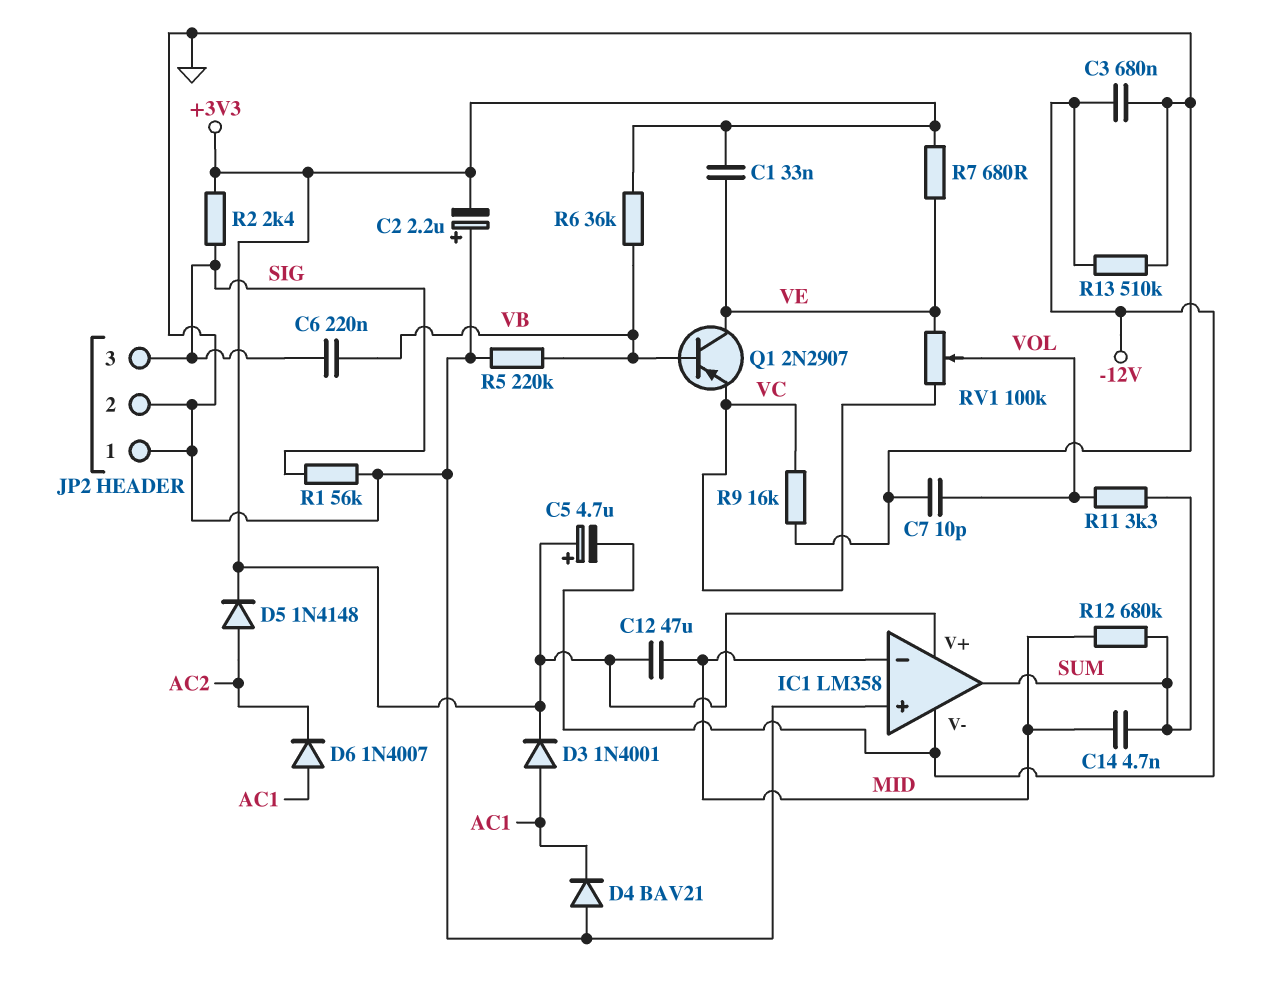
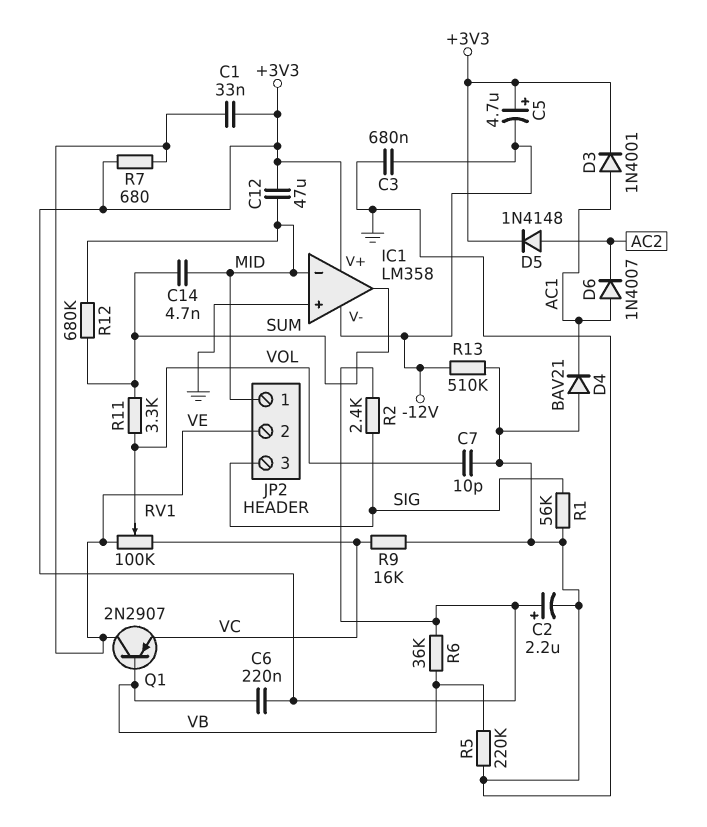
C2: 2.2uF (plus GND, minus +3V3) -> 2.2uF (plus +3V3, minus GND)
C6: 220nF (SIG, VB) -> 220nF (+3V3, VB)
JP2 pin 1: GND -> MID
JP2 pin 2: GND -> VE

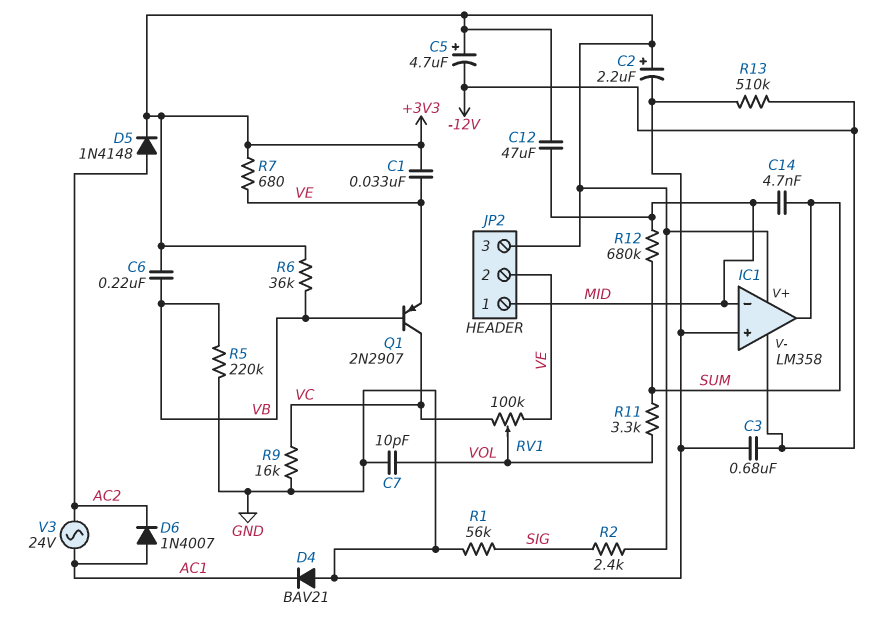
D3: diode 1N4001 (A AC1, K +3V3) -> none
JP2 pin 3: SIG -> +3V3
Q1: PNP 2N2907 (B VB, C VE, E VC) -> PNP 2N2907 (B VB, C VC, E VE)
V3: none -> AC 24V (AC1, AC2)

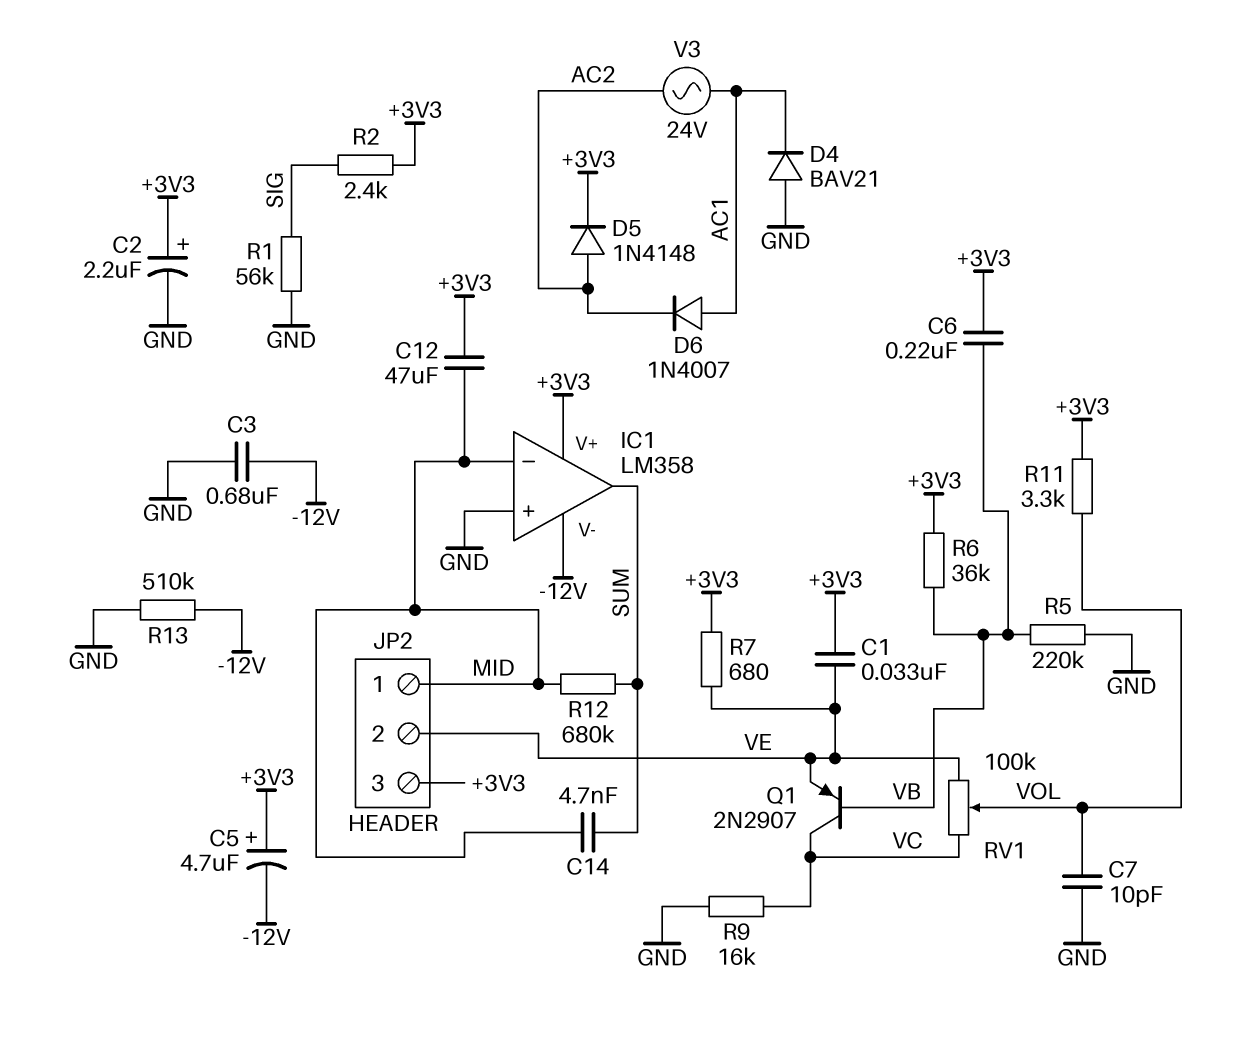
R11: 3.3k (SUM, VOL) -> 3.3k (+3V3, VOL)

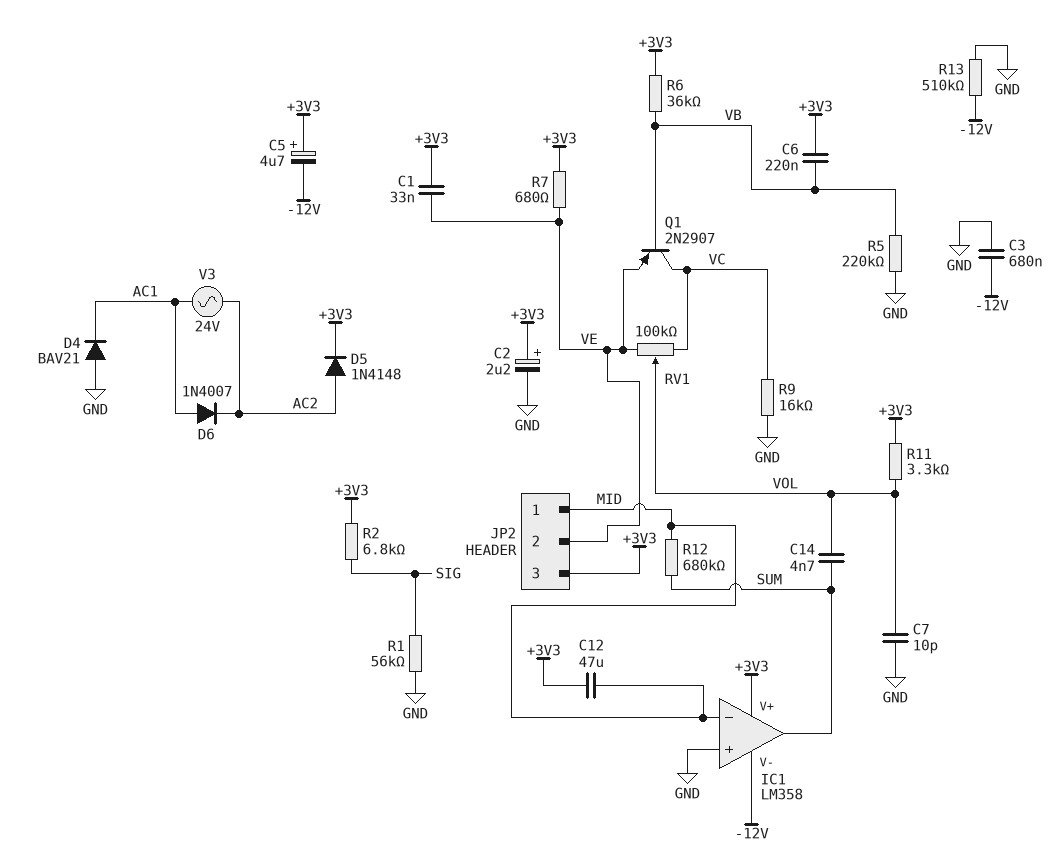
C14: 4.7nF (MID, SUM) -> 4.7nF (SUM, VOL)
R2: 2.4k (+3V3, SIG) -> 6.8k (+3V3, SIG)

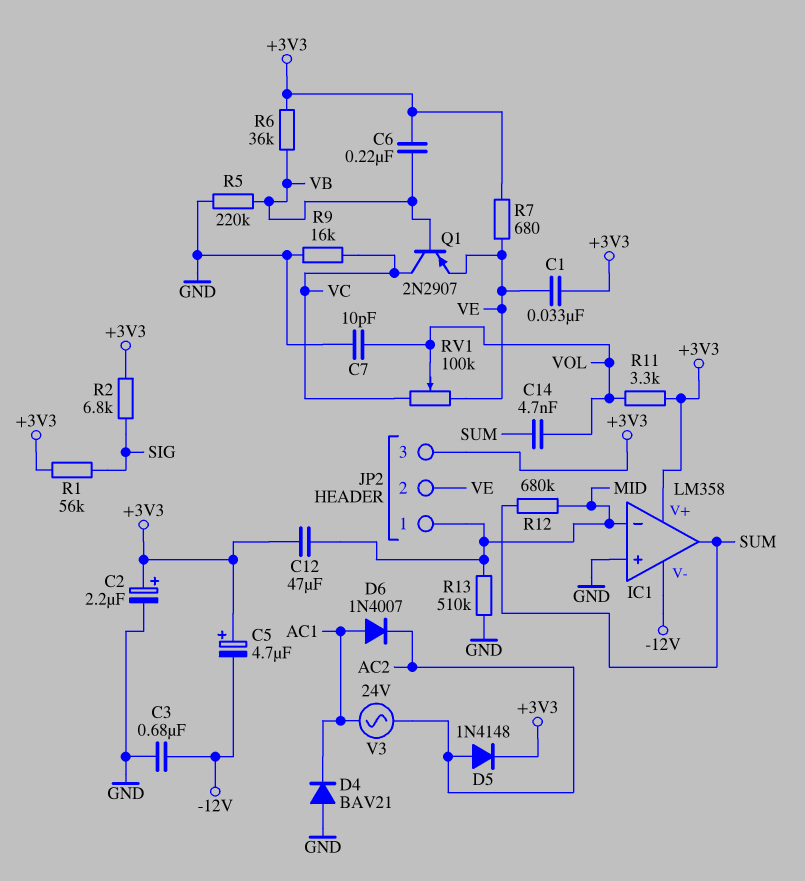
R1: 56k (GND, SIG) -> 56k (+3V3, SIG)
R13: 510k (-12V, GND) -> 510k (GND, MID)

